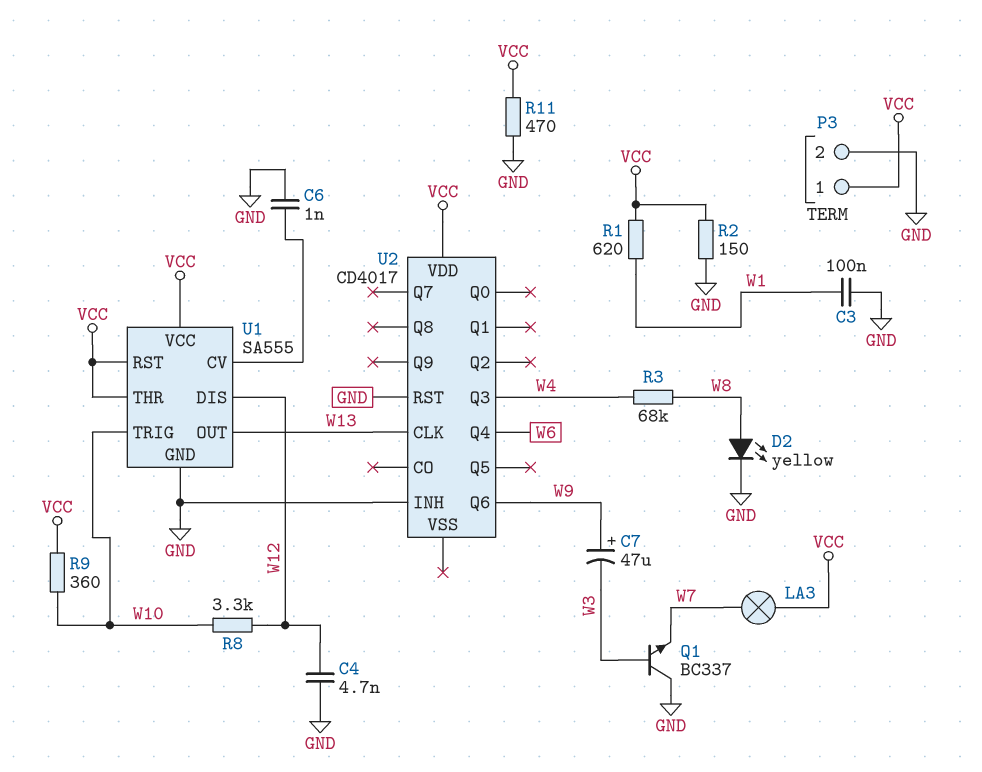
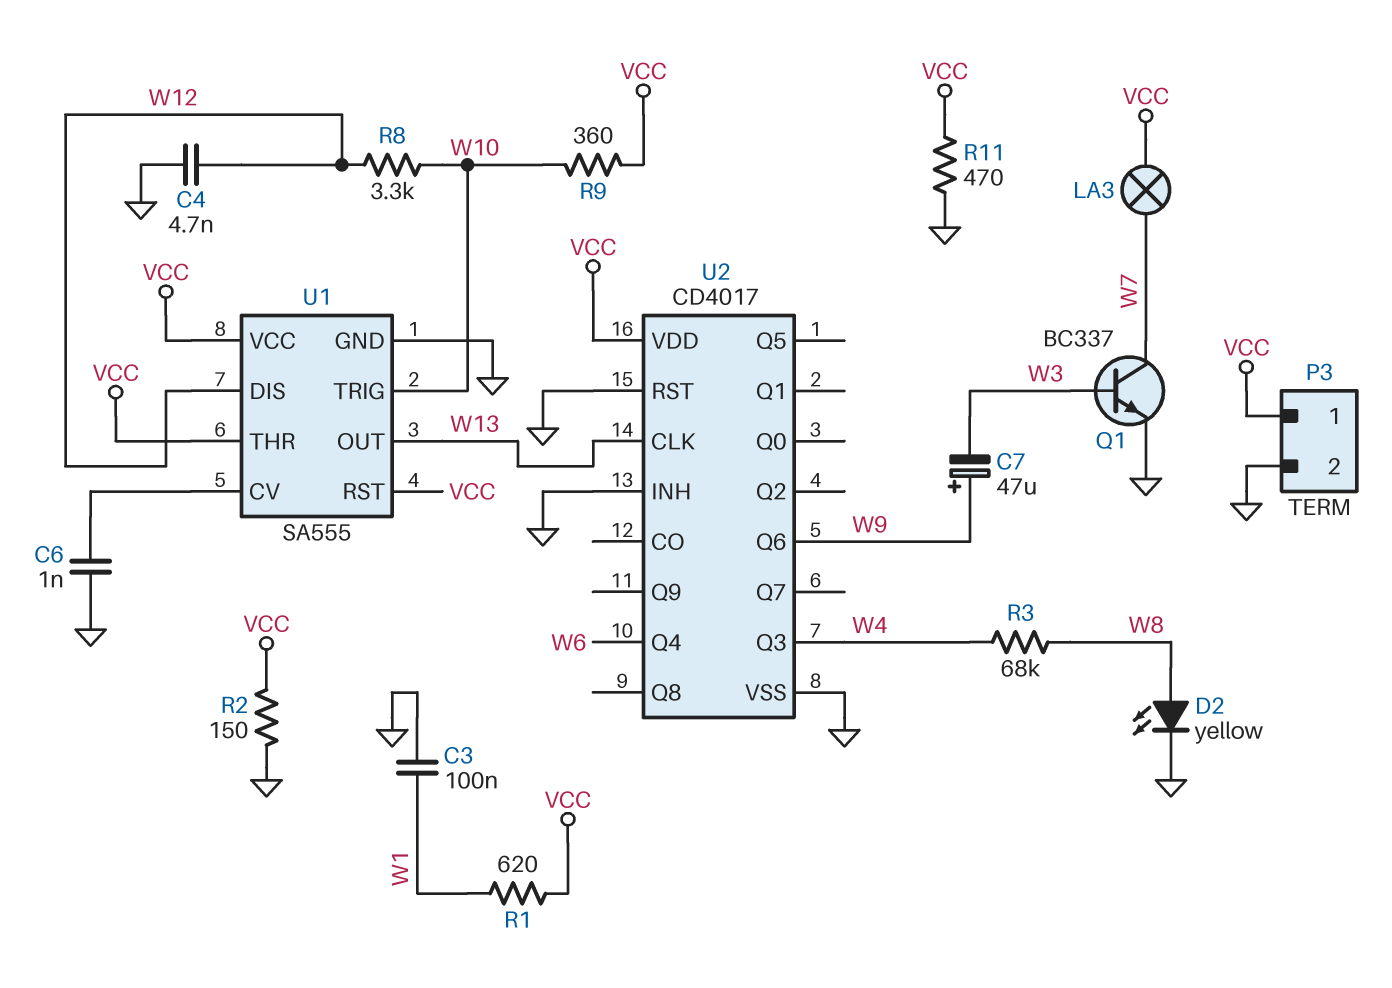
Q1: NPN BC337 (B W3, C GND, E W7) -> NPN BC337 (B W3, C W7, E GND)
U2 pin VSS: none -> GND

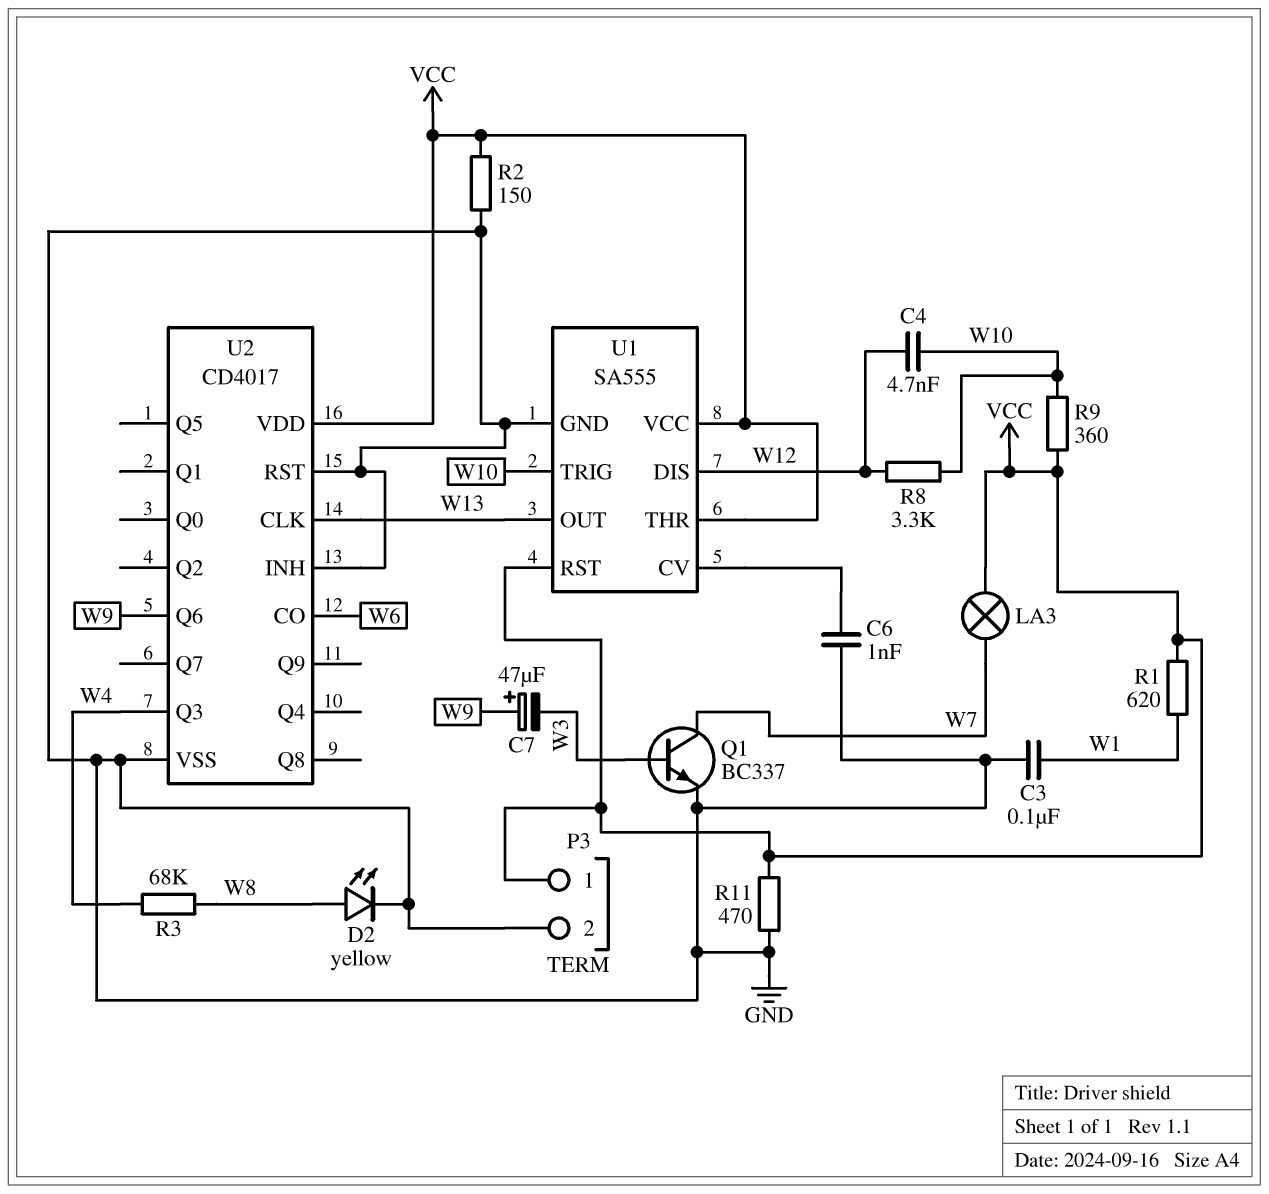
C4: 4.7nF (GND, W12) -> 4.7nF (W10, W12)
U2 pin CO: none -> W6
U2 pin Q4: W6 -> none

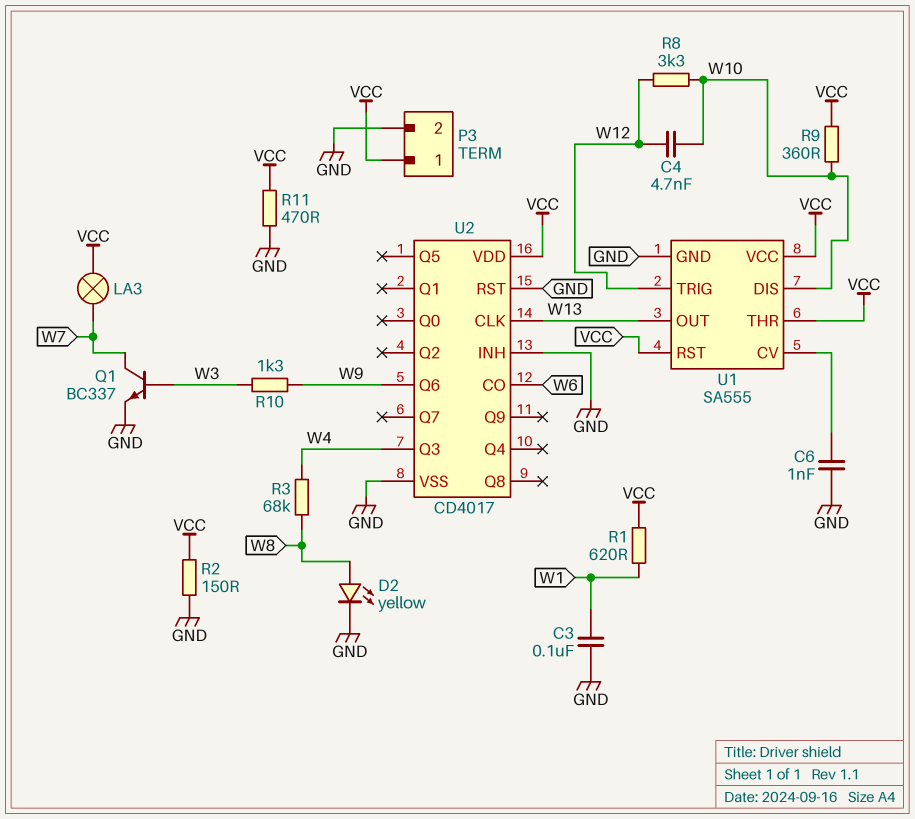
C7: 47uF (plus W9, minus W3) -> none
R10: none -> 1.3k (W3, W9)
U1 pin DIS: W12 -> W10
U1 pin TRIG: W10 -> W12

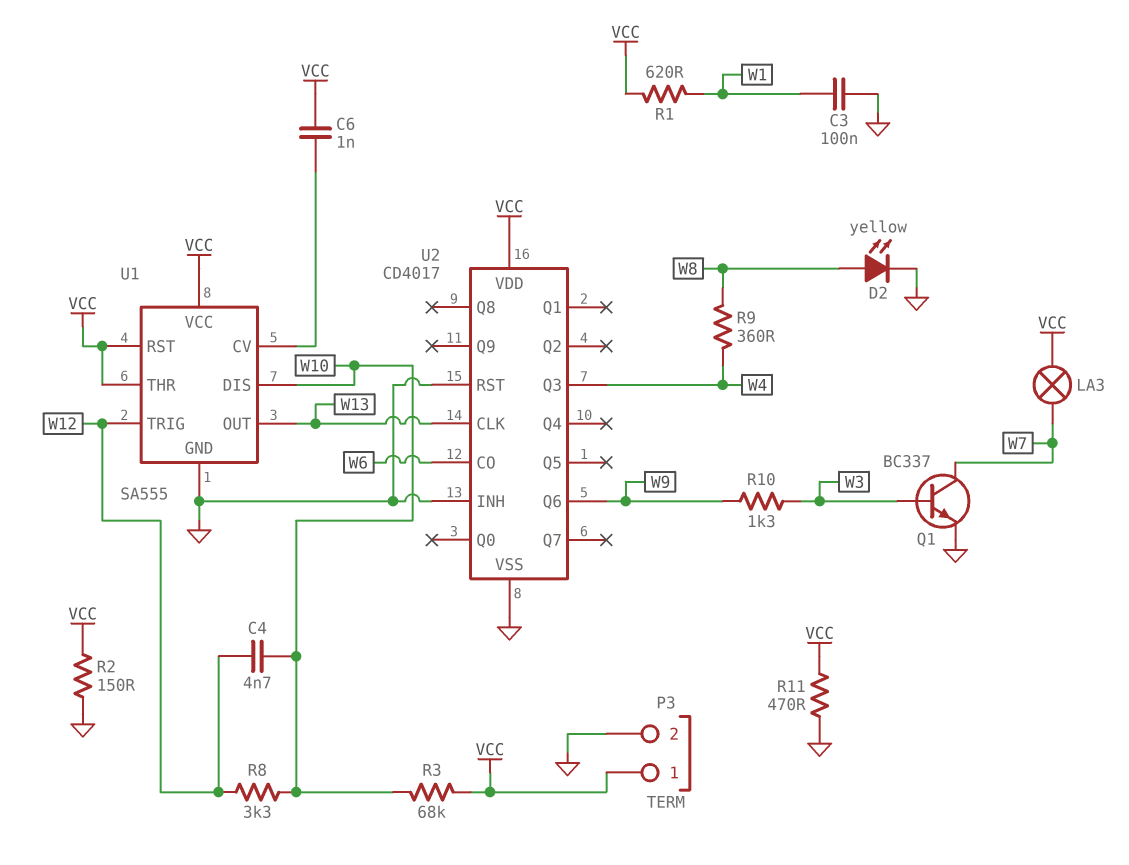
C6: 1nF (GND, U1/CV) -> 1nF (U1/CV, VCC)
R3: 68k (W4, W8) -> 68k (VCC, W10)
R9: 360 (VCC, W10) -> 360 (W4, W8)

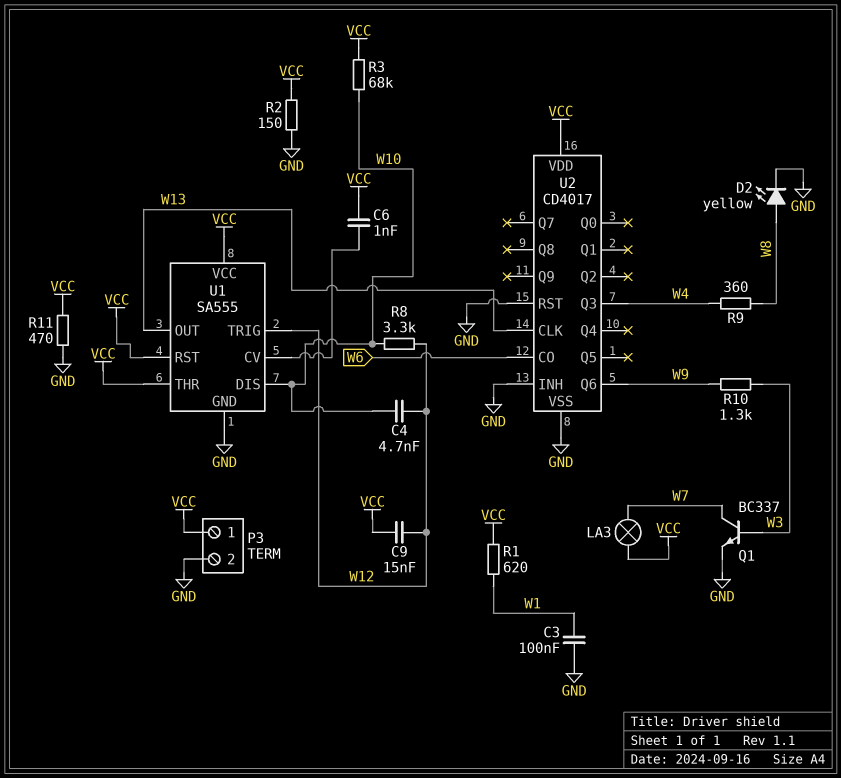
C9: none -> 15nF (VCC, W12)

